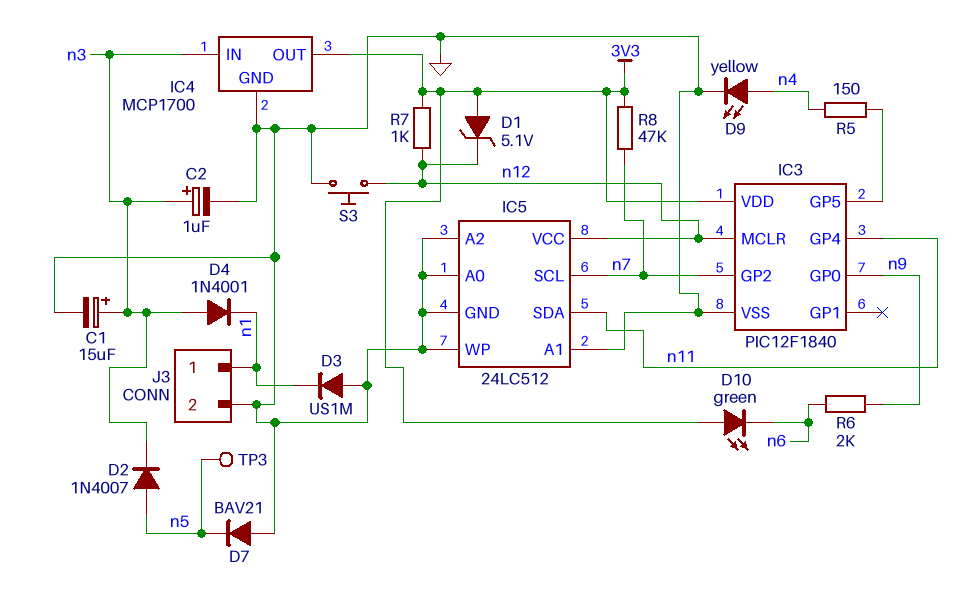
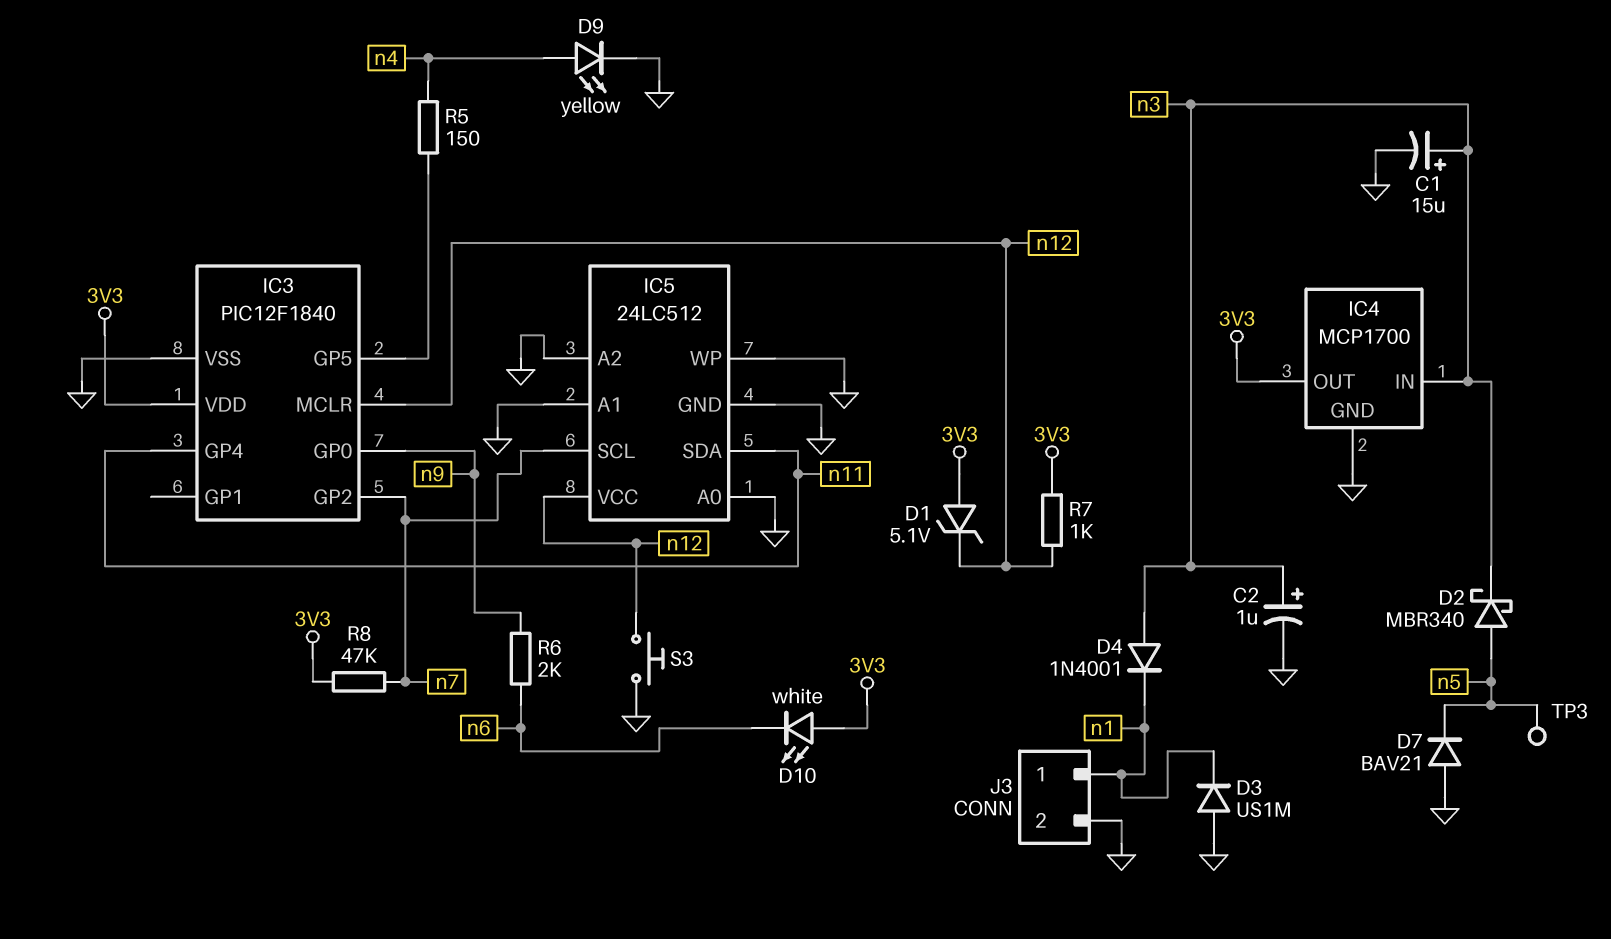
D2: diode 1N4007 (A n5, K n3) -> schottky MBR340 (A n5, K n3)
D10: LED green (A 3V3, K n6) -> LED white (A 3V3, K n6)

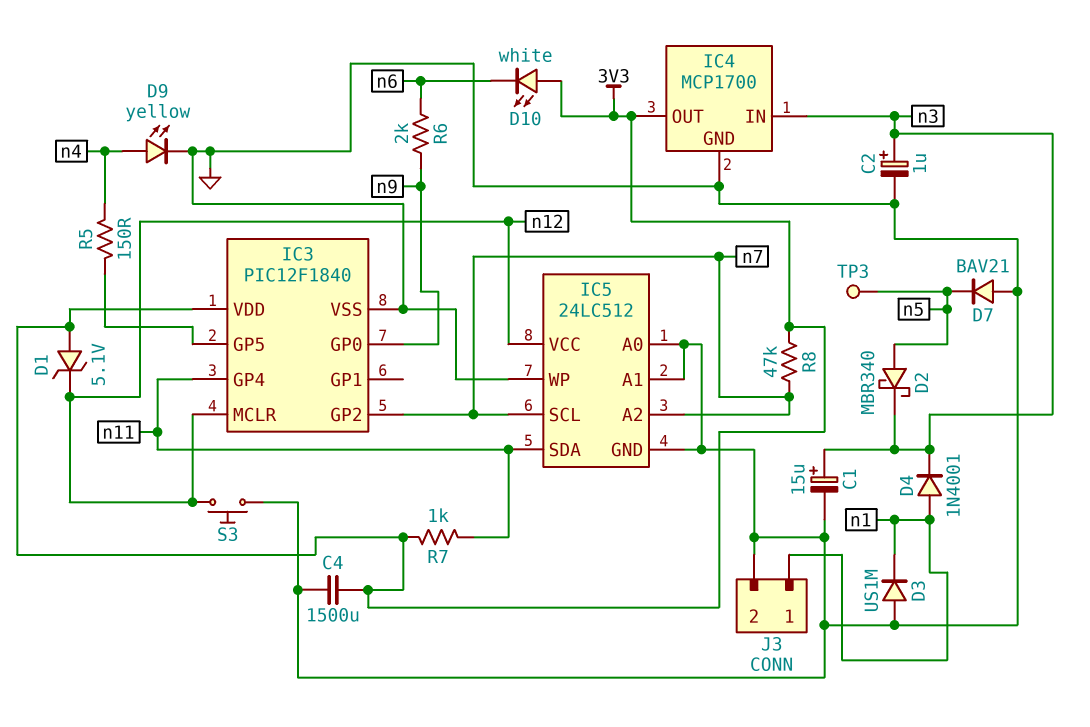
C4: none -> 1500uF (3V3, GND)
D4: diode 1N4001 (A n3, K n1) -> diode 1N4001 (A n1, K n3)
IC5 pin A2: GND -> n7
R7: 1k (3V3, n12) -> 1k (3V3, n11)

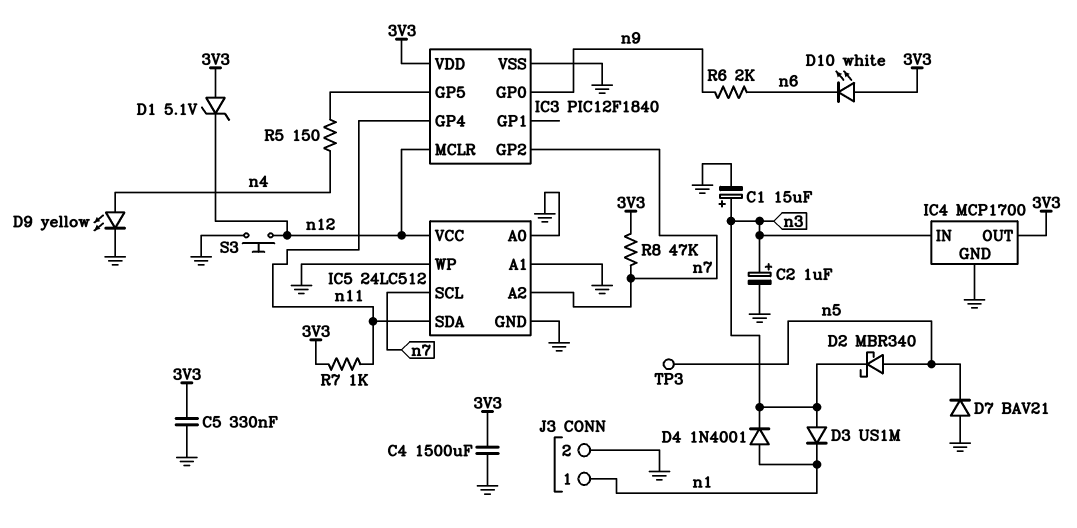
C5: none -> 330nF (3V3, GND)
D3: diode US1M (A GND, K n1) -> diode US1M (A n3, K n1)

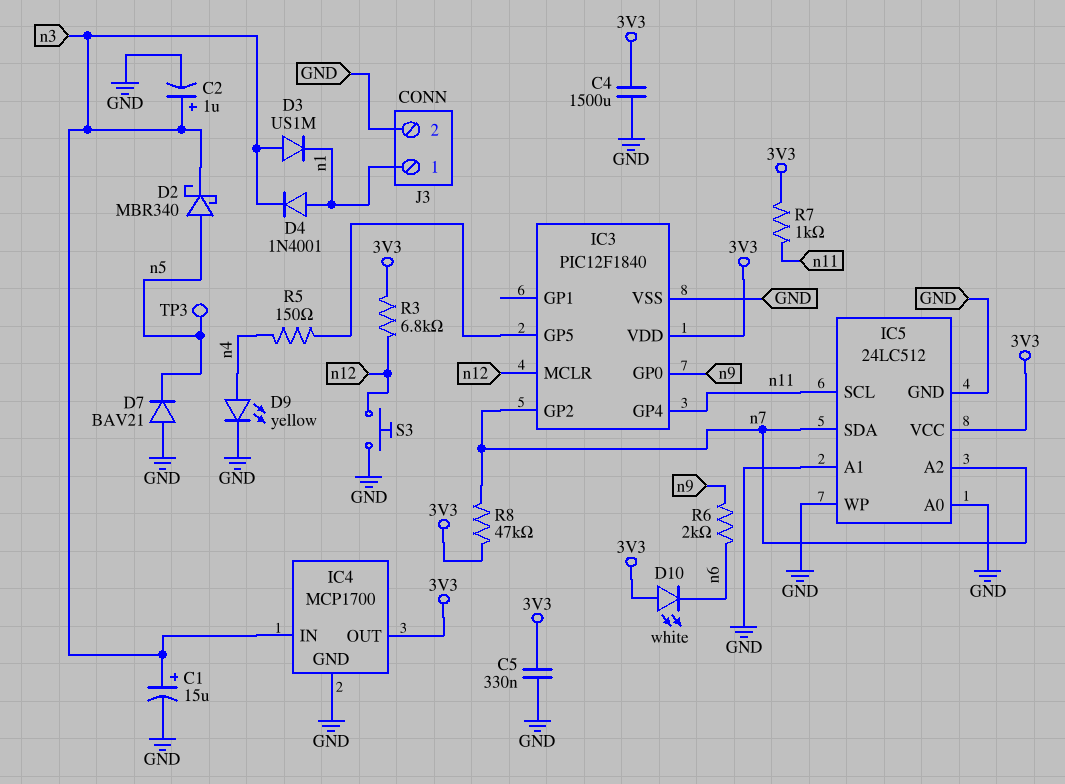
D1: zener 5.1V (A 3V3, K n12) -> none
IC5 pin SCL: n7 -> n11
IC5 pin SDA: n11 -> n7
IC5 pin VCC: n12 -> 3V3
R3: none -> 6.8k (3V3, n12)

